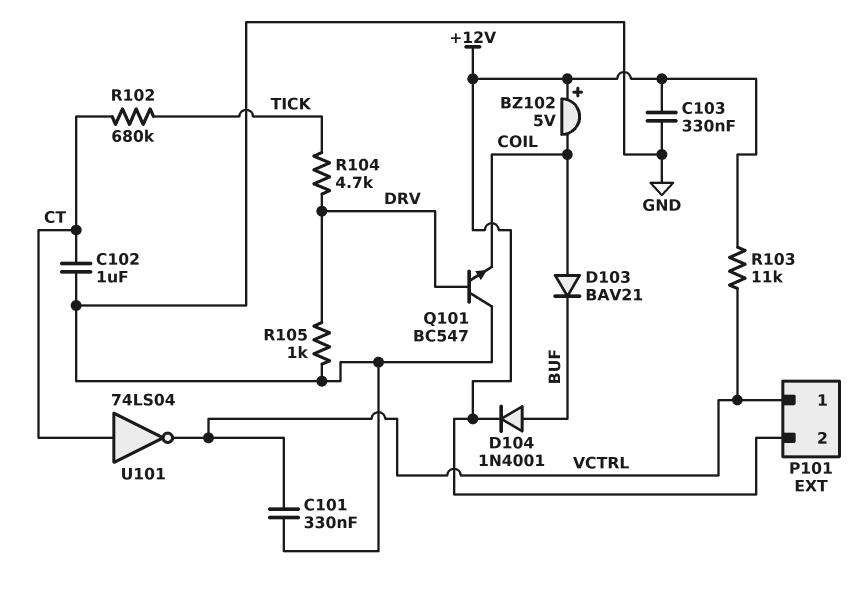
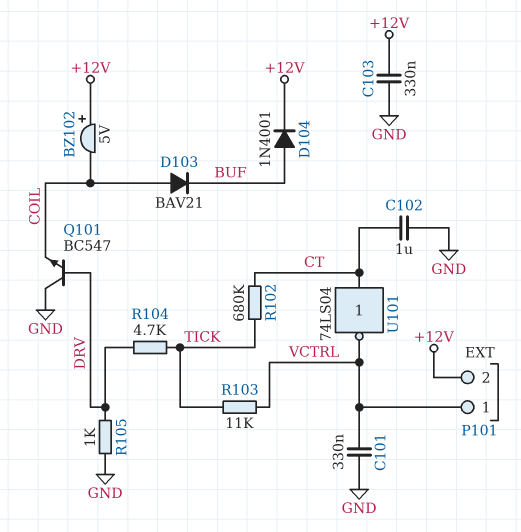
R103: 11k (+12V, VCTRL) -> 11k (TICK, VCTRL)

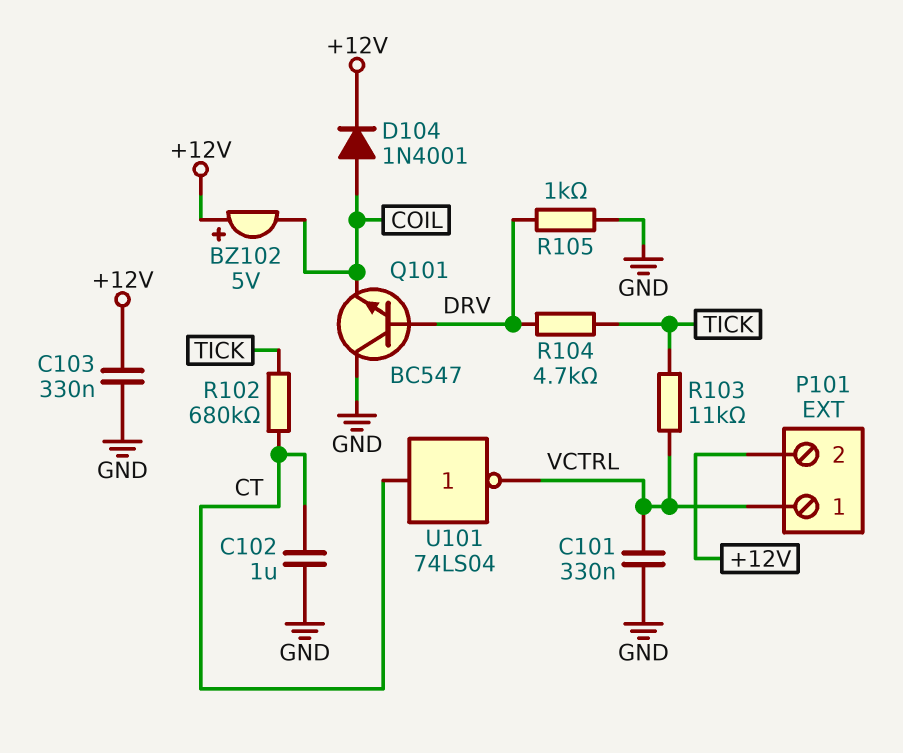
D103: diode BAV21 (A COIL, K BUF) -> none
D104: diode 1N4001 (A BUF, K +12V) -> diode 1N4001 (A COIL, K +12V)

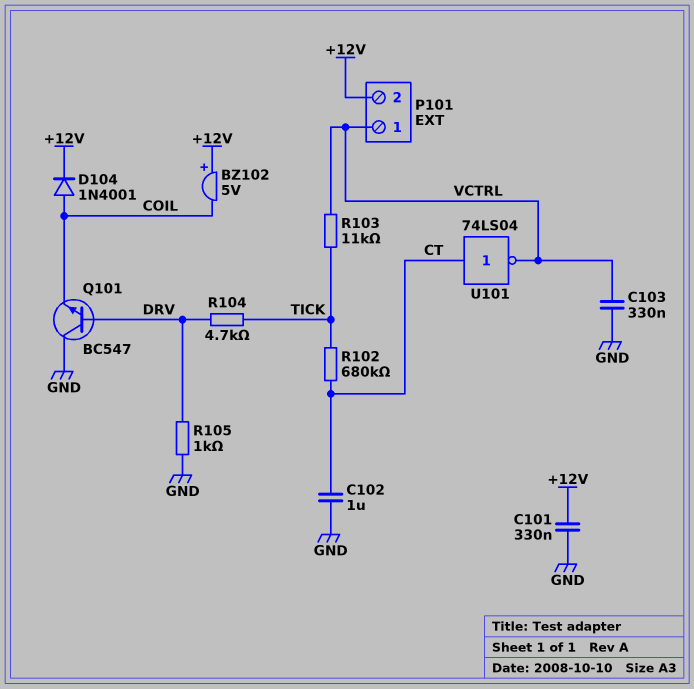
C101: 330nF (GND, VCTRL) -> 330nF (+12V, GND)
C103: 330nF (+12V, GND) -> 330nF (GND, VCTRL)

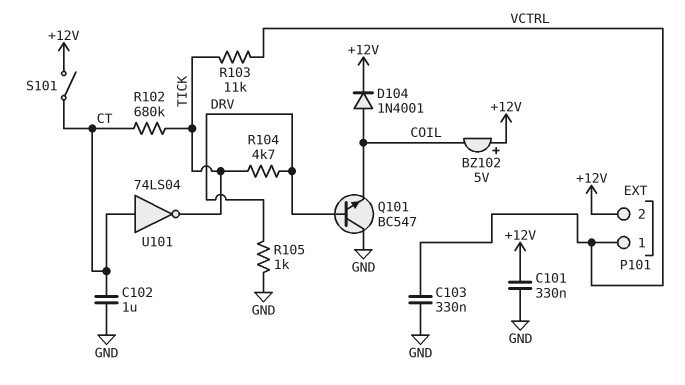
S101: none -> switch (+12V, CT)
U101: NOT 74LS04 (in CT, out VCTRL) -> NOT 74LS04 (in CT, out TICK)

